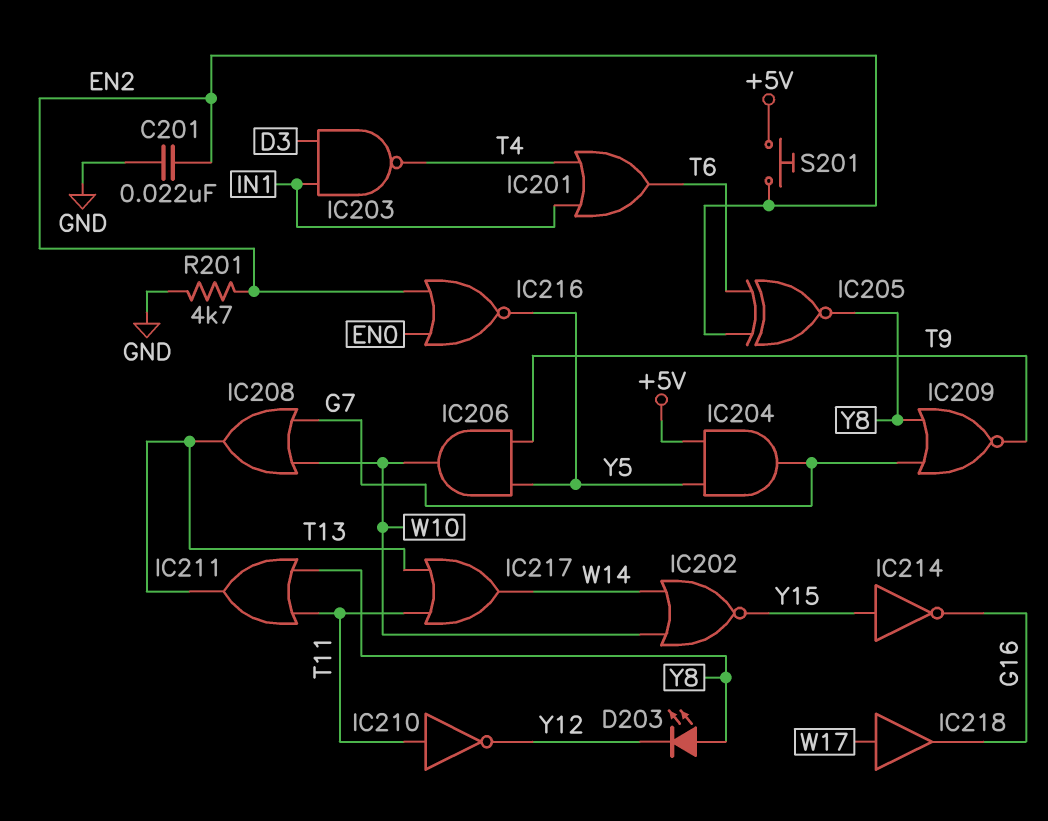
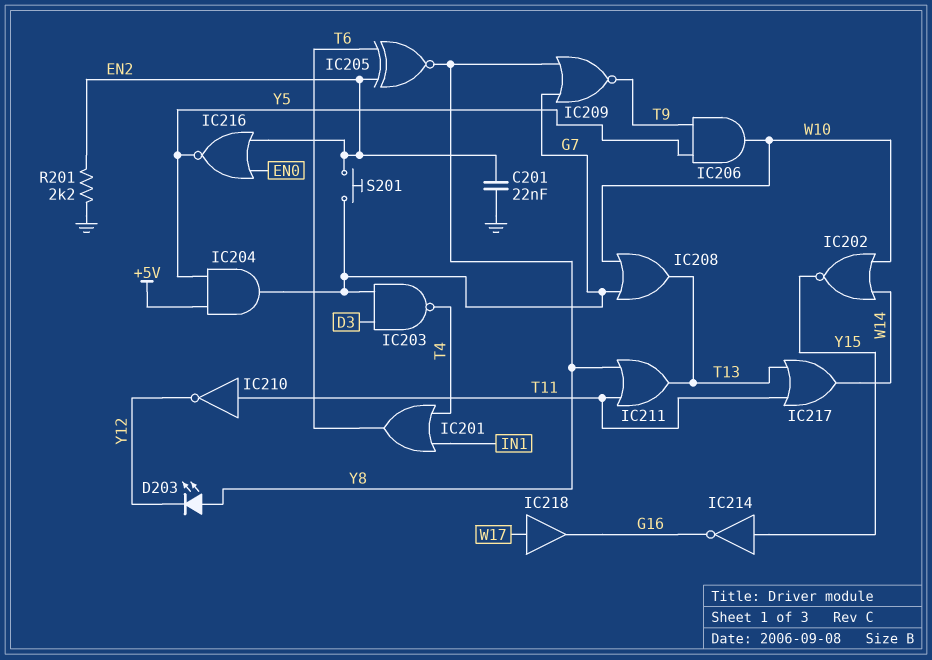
IC203: NAND (in D3, in IN1, out T4) -> NAND (in D3, in G7, out T4)
R201: 4.7k (EN2, GND) -> 2.2k (EN2, GND)
S201: button (+5V, EN2) -> button (EN2, G7)

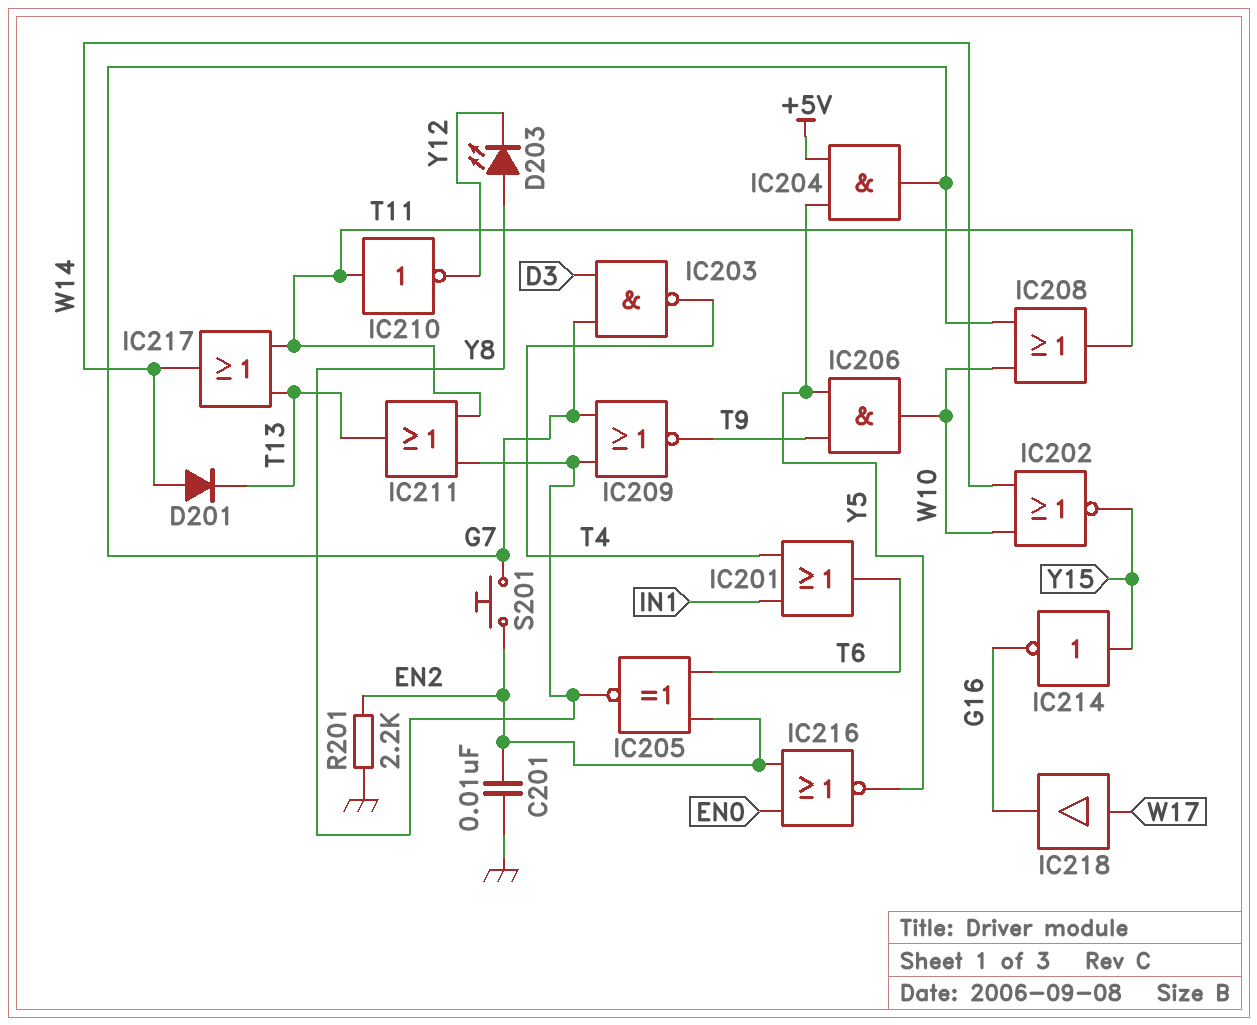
C201: 22nF (EN2, GND) -> 10nF (EN2, GND)
D201: none -> diode (A W14, K T13)
IC208: OR (in G7, in W10, out T13) -> OR (in G7, in W10, out T11)

